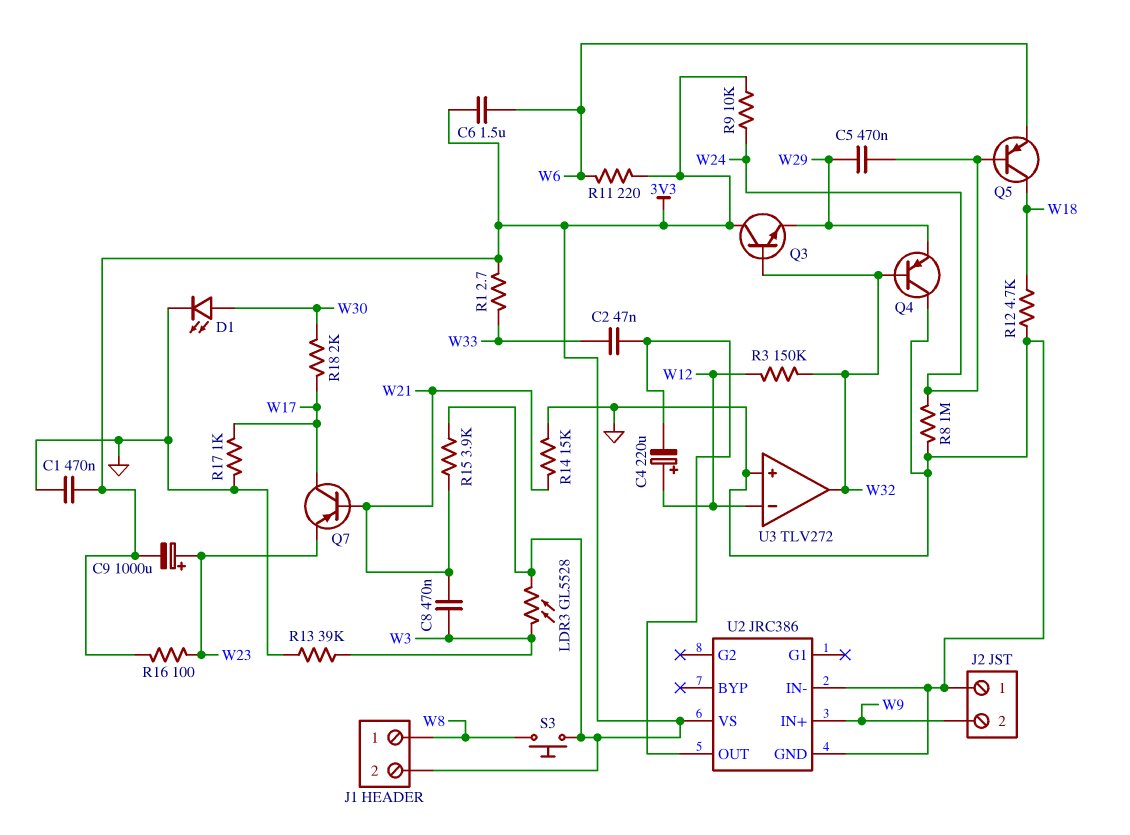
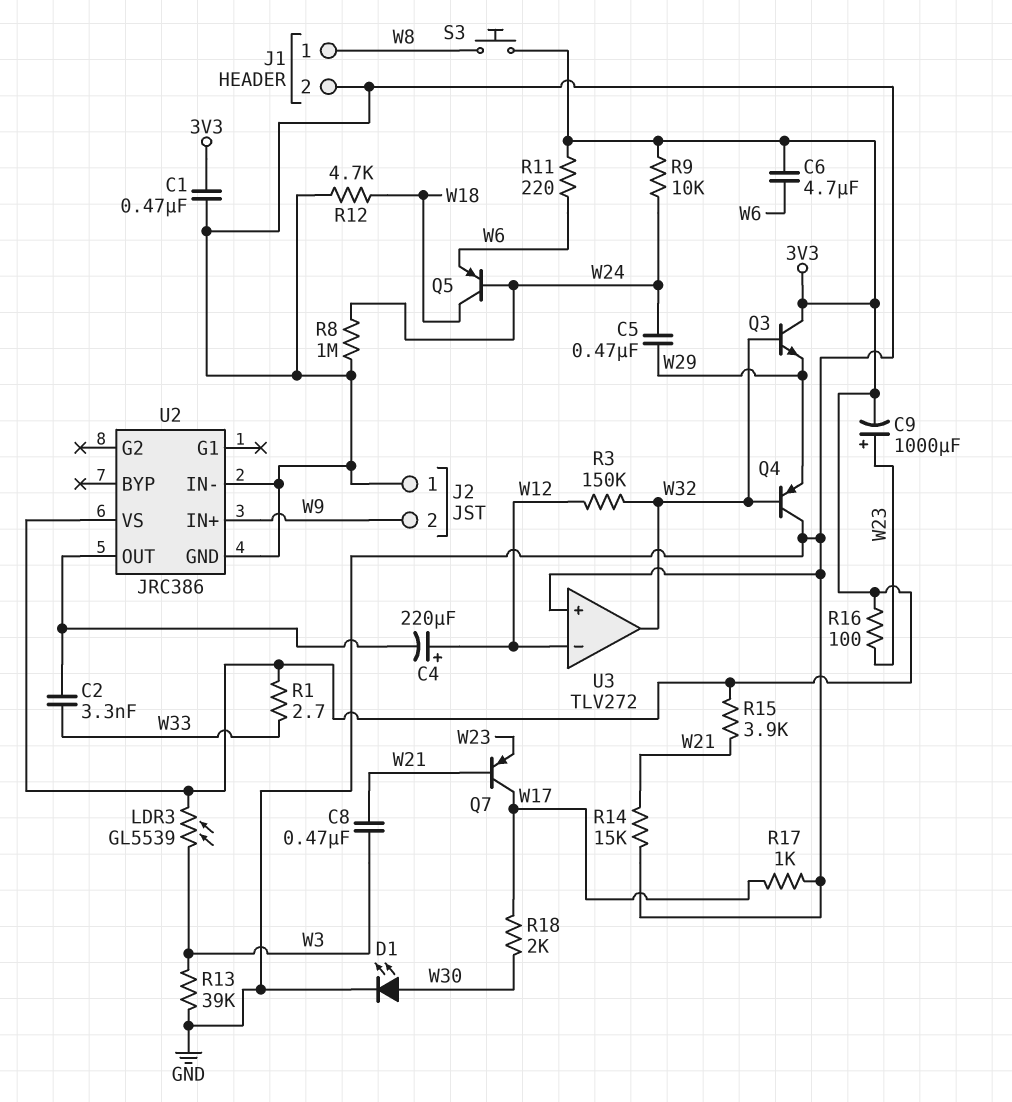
C2: 47nF (U2/OUT, W33) -> 3.3nF (U2/OUT, W33)
C6: 1.5uF (3V3, W6) -> 4.7uF (3V3, W6)
J1 pin 2: 3V3 -> GND
LDR3: GL5528 (3V3, W3) -> GL5539 (3V3, W3)

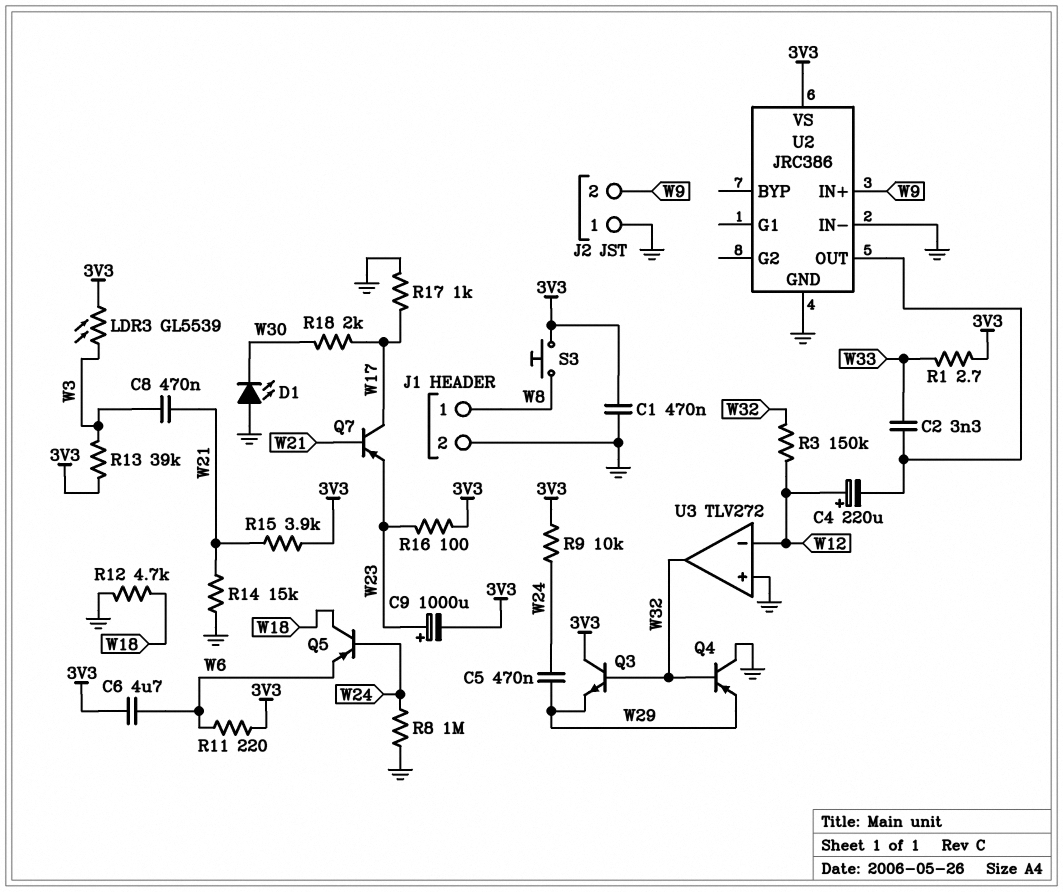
D1: LED (A W30, K GND) -> LED (A GND, K W30)
R13: 39k (GND, W3) -> 39k (3V3, W3)

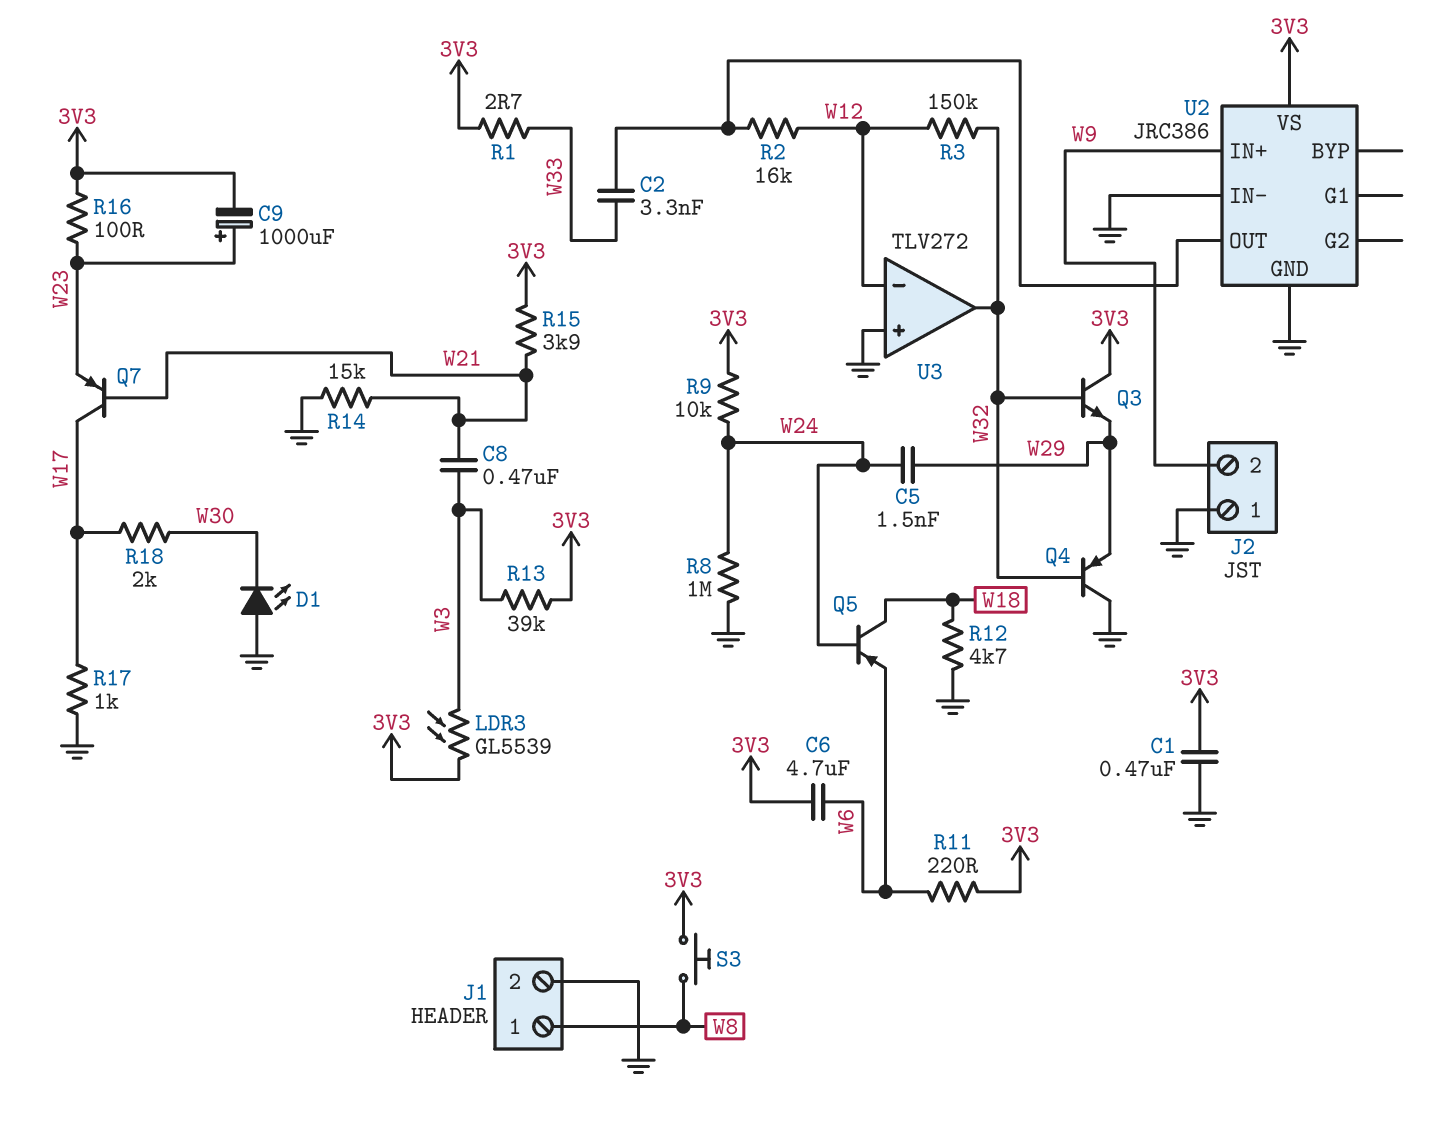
C4: 220uF (plus W12, minus U2/OUT) -> none
C5: 470nF (W24, W29) -> 1.5nF (W24, W29)
R2: none -> 16k (U2/OUT, W12)

